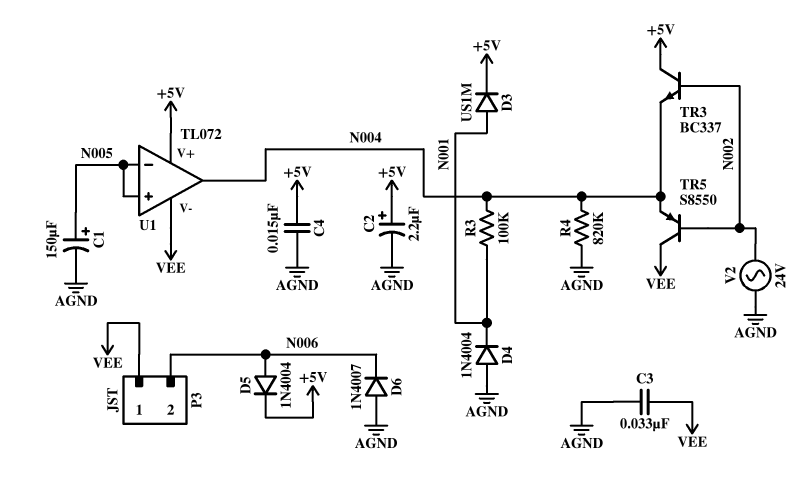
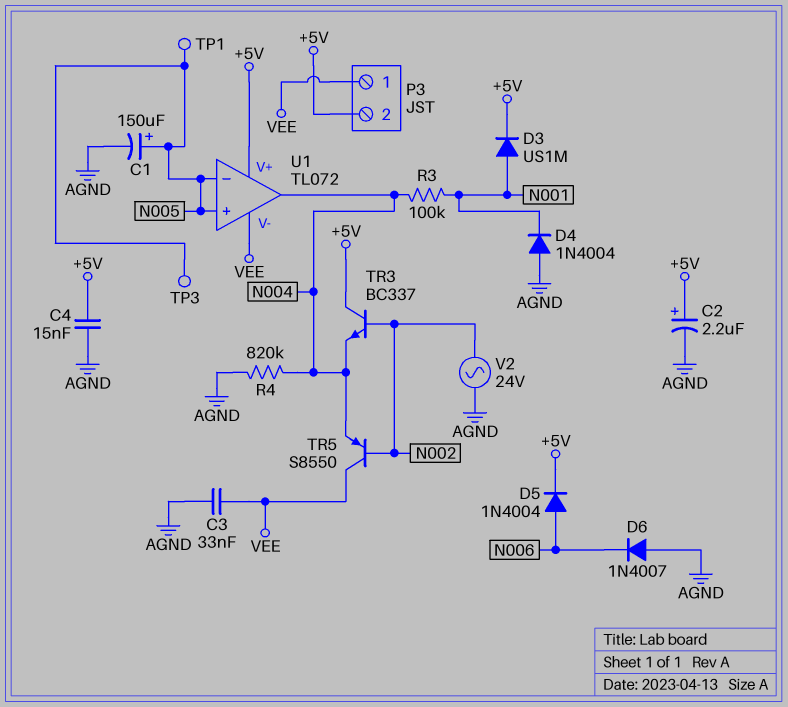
P3 pin 2: N006 -> +5V
TP1: none -> test point (N005)
TP3: none -> test point (N005)

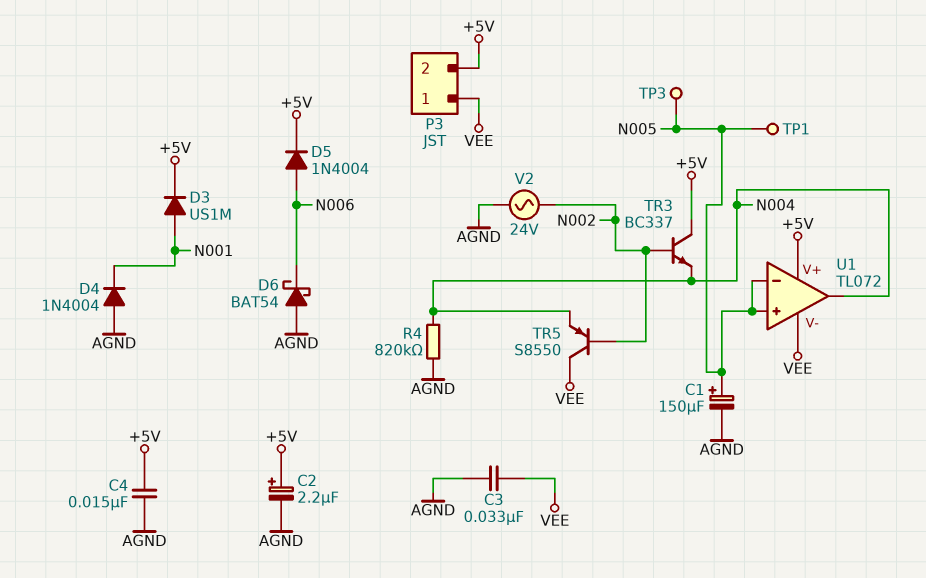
D6: diode 1N4007 (A AGND, K N006) -> schottky BAT54 (A AGND, K N006)
R3: 100k (N001, N004) -> none

